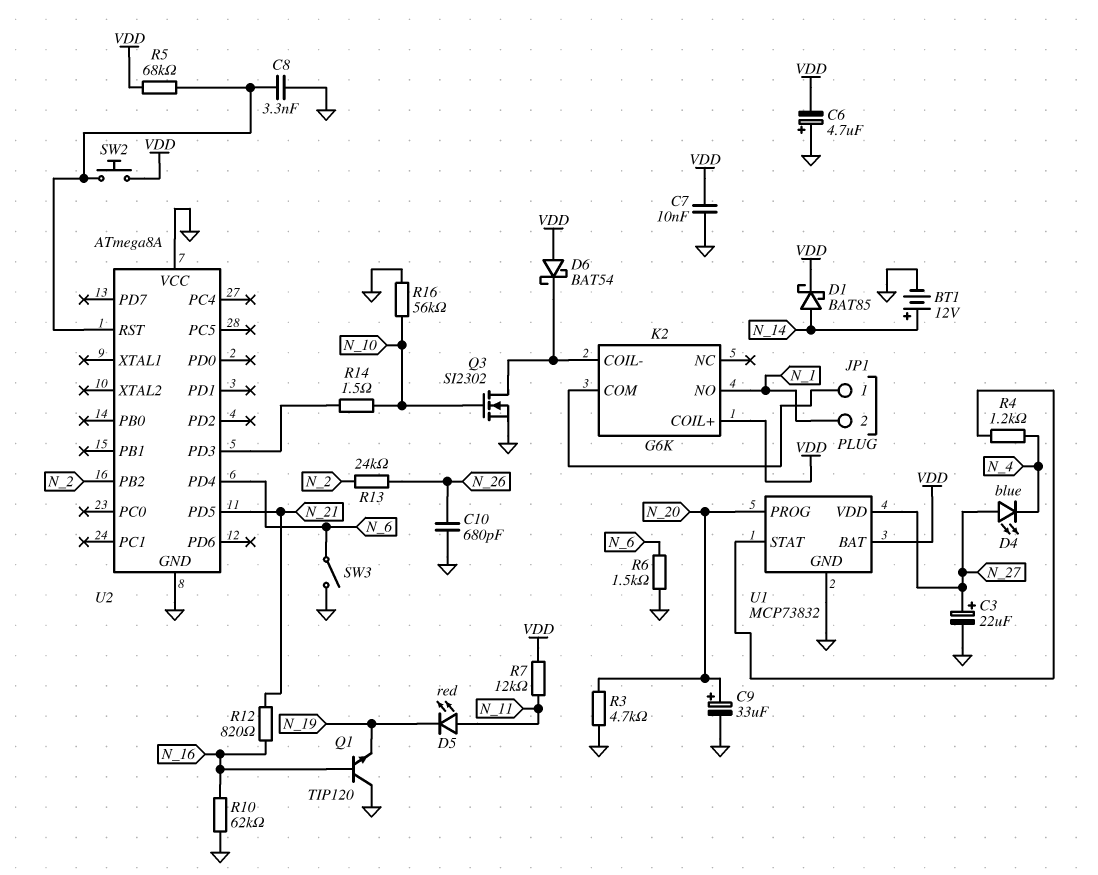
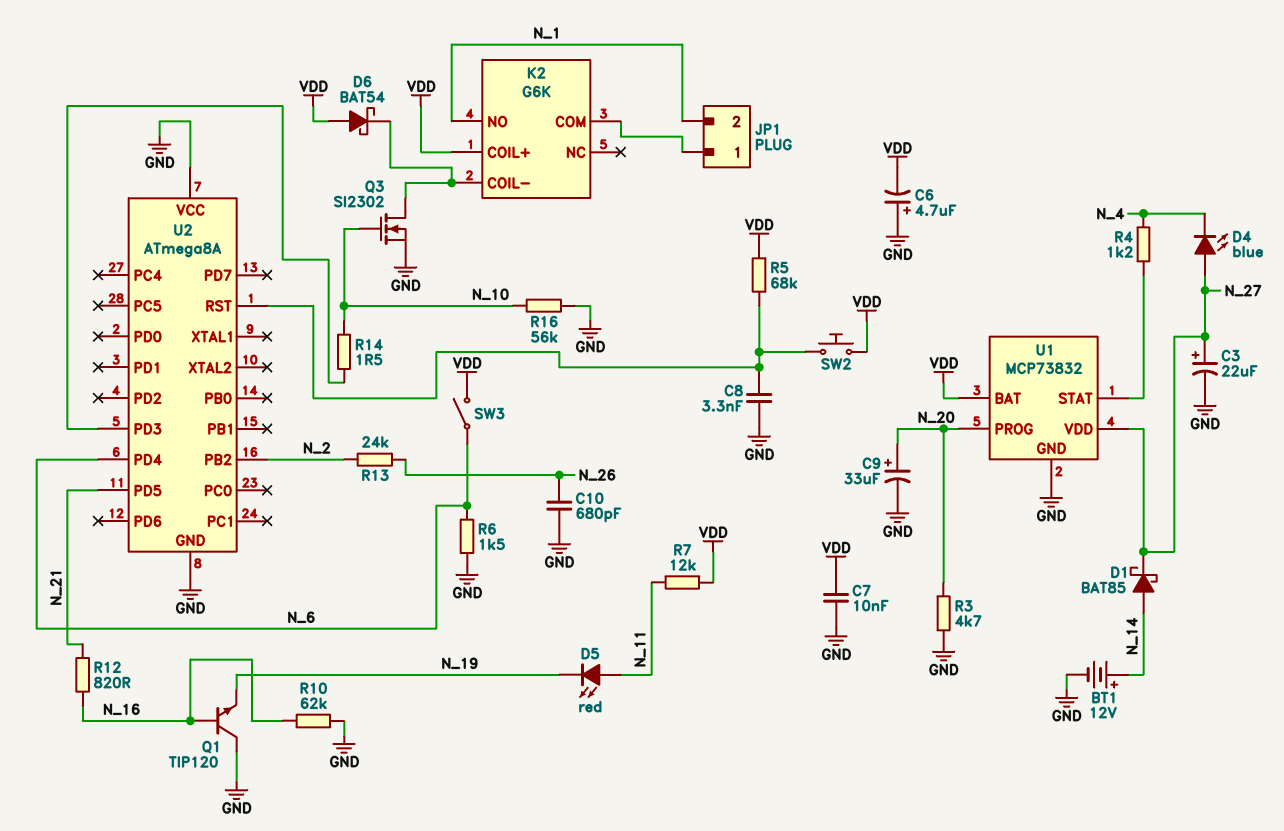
D1: schottky BAT85 (A N_14, K VDD) -> schottky BAT85 (A N_14, K N_27)
SW3: switch (GND, N_6) -> switch (N_6, VDD)

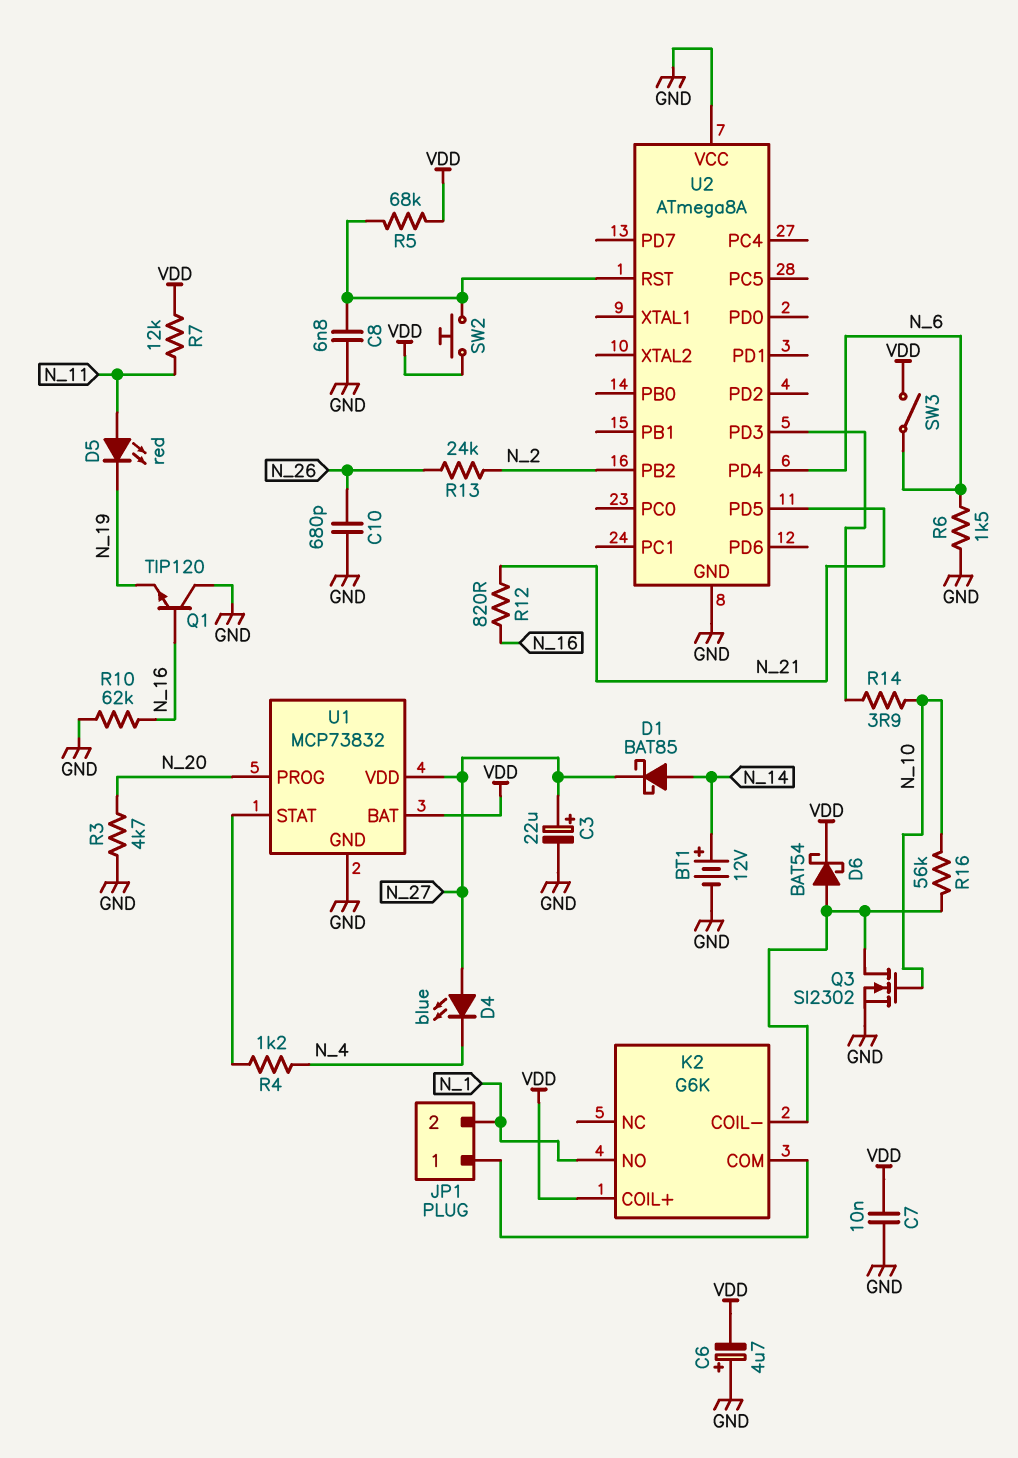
C8: 3.3nF (GND, U2/RST) -> 6.8nF (GND, U2/RST)
C9: 33uF (plus N_20, minus GND) -> none
D6: schottky BAT54 (A VDD, K K2/COIL-) -> schottky BAT54 (A K2/COIL-, K VDD)
R14: 1.5 (N_10, U2/PD3) -> 3.9 (N_10, U2/PD3)
R16: 56k (GND, N_10) -> 56k (K2/COIL-, N_10)

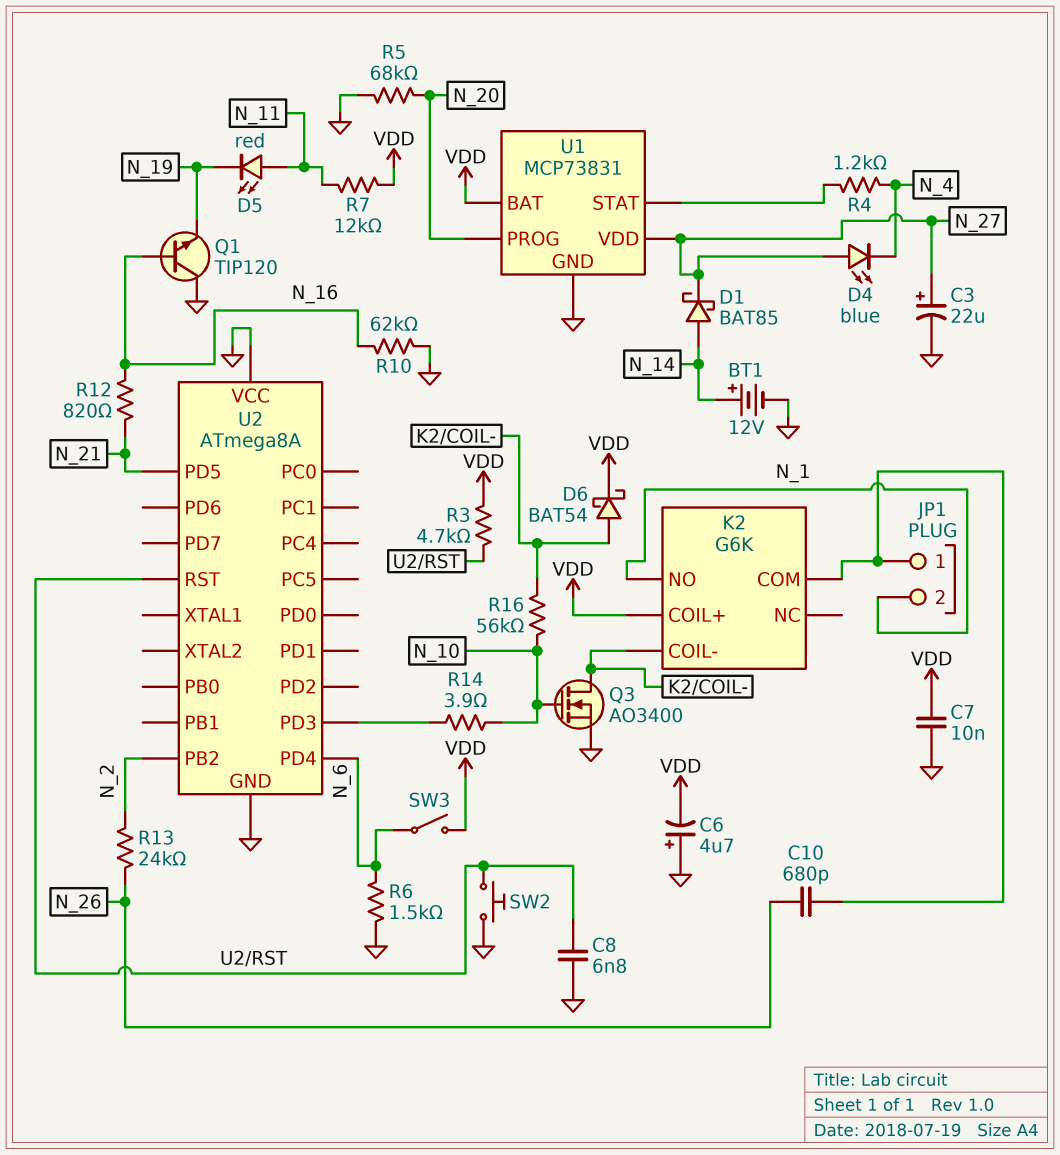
C10: 680pF (GND, N_26) -> 680pF (JP1/1, N_26)
Q3: NMOS SI2302 (G N_10, D K2/COIL-, S GND) -> NMOS AO3400 (G N_10, D K2/COIL-, S GND)
R3: 4.7k (GND, N_20) -> 4.7k (U2/RST, VDD)
R5: 68k (U2/RST, VDD) -> 68k (GND, N_20)
SW2: button (U2/RST, VDD) -> button (GND, U2/RST)
U1: MCP73832 -> MCP73831

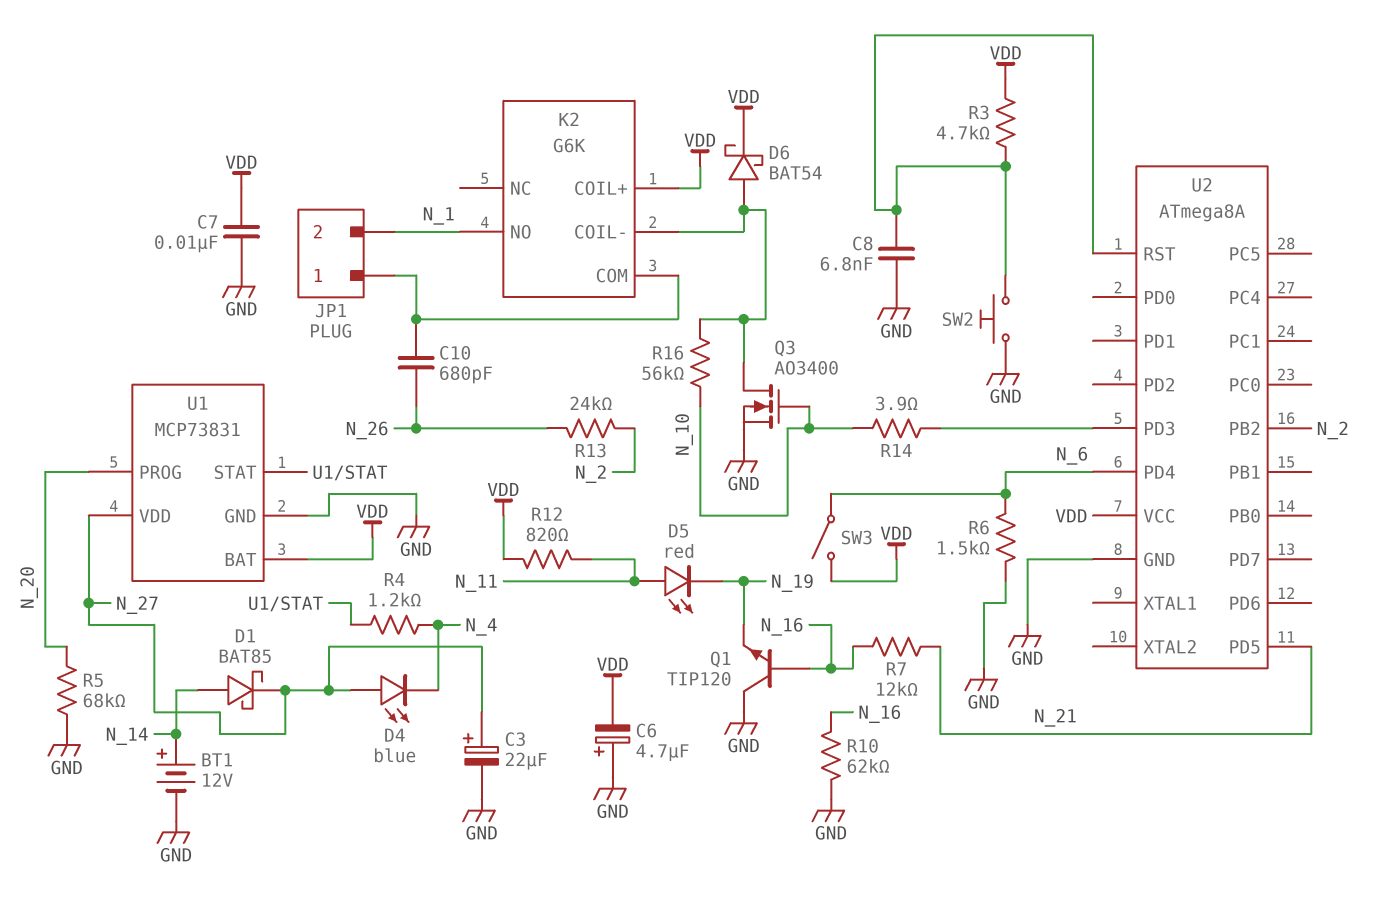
R7: 12k (N_11, VDD) -> 12k (N_16, N_21)
R12: 820 (N_16, N_21) -> 820 (N_11, VDD)
U2 pin VCC: GND -> VDD

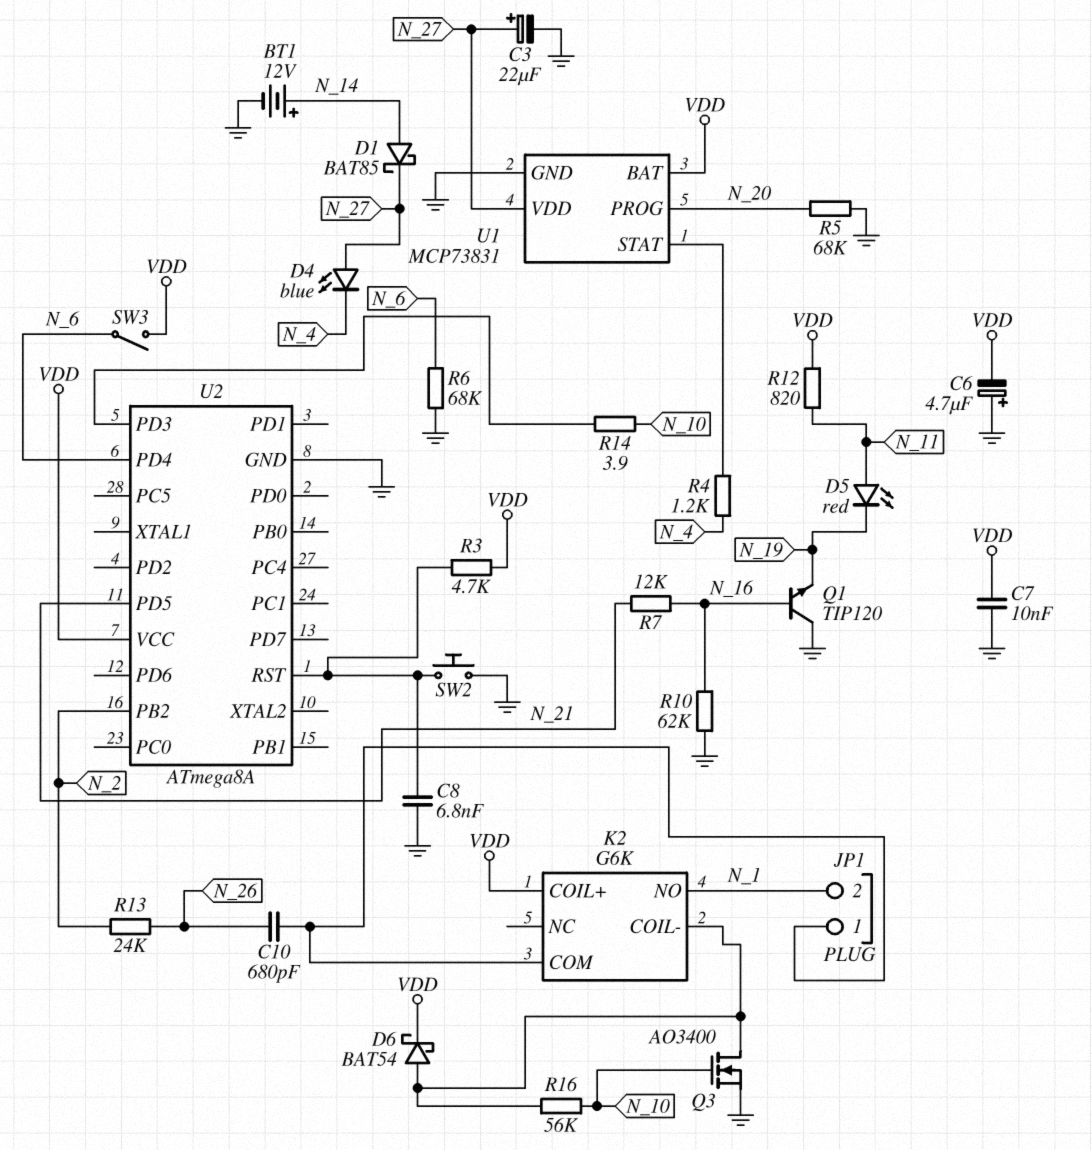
R6: 1.5k (GND, N_6) -> 68k (GND, N_6)

